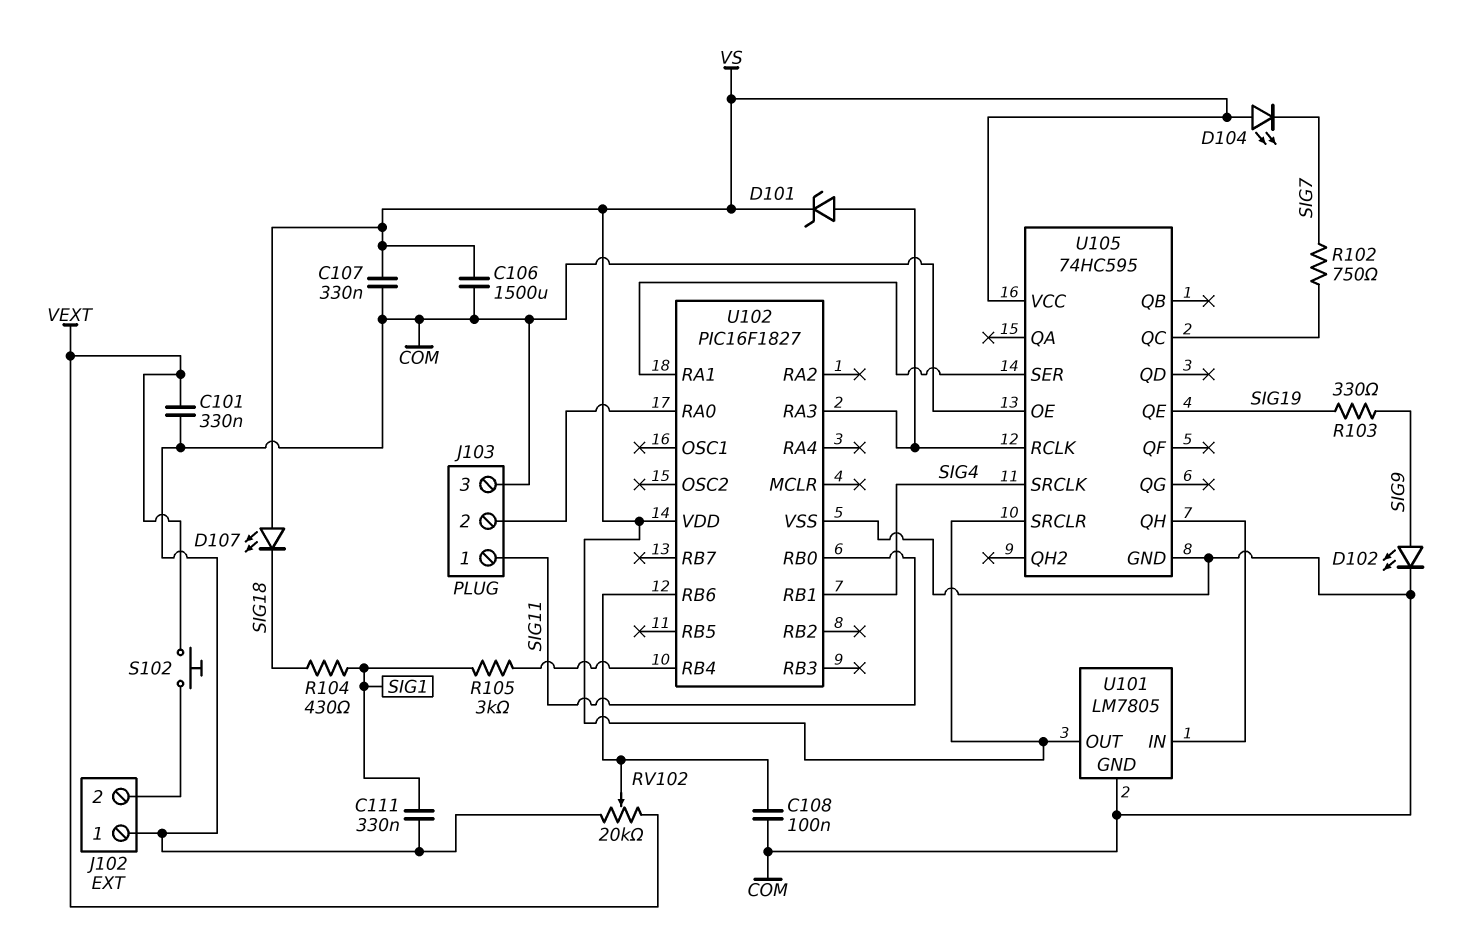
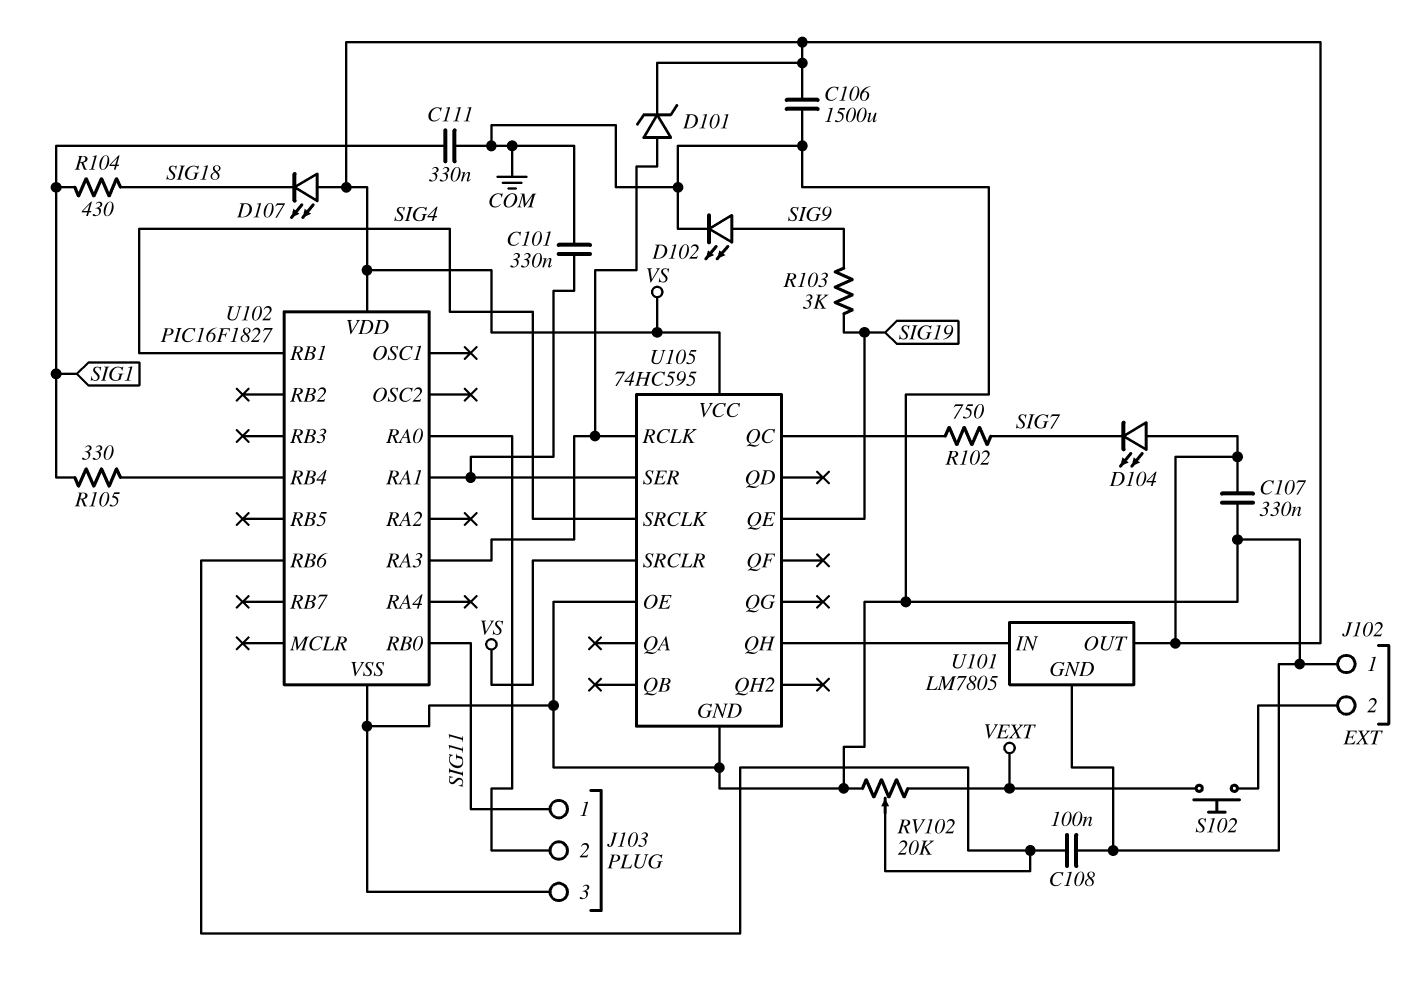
C101: 330nF (COM, VEXT) -> 330nF (COM, U102/RA1)
R103: 330 (SIG9, SIG19) -> 3k (SIG9, SIG19)
R105: 3k (SIG1, U102/RB4) -> 330 (SIG1, U102/RB4)

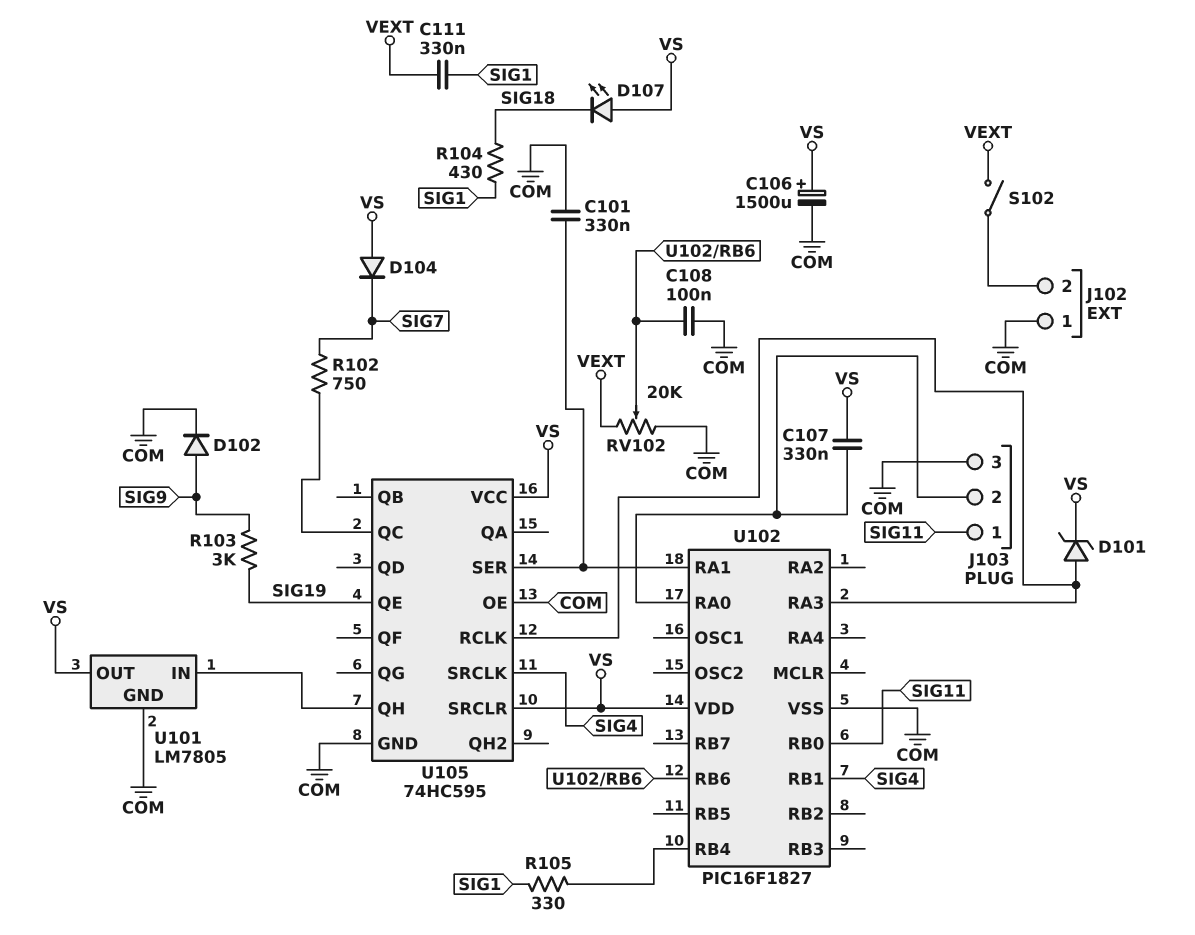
C106: 1500uF (COM, VS) -> 1500uF (plus VS, minus COM)
C107: 330nF (COM, VS) -> 330nF (J103/2, VS)
C111: 330nF (COM, SIG1) -> 330nF (SIG1, VEXT)
D102: LED (A SIG9, K COM) -> diode (A SIG9, K COM)
D104: LED (A VS, K SIG7) -> diode (A VS, K SIG7)
S102: button (J102/2, VEXT) -> switch (J102/2, VEXT)

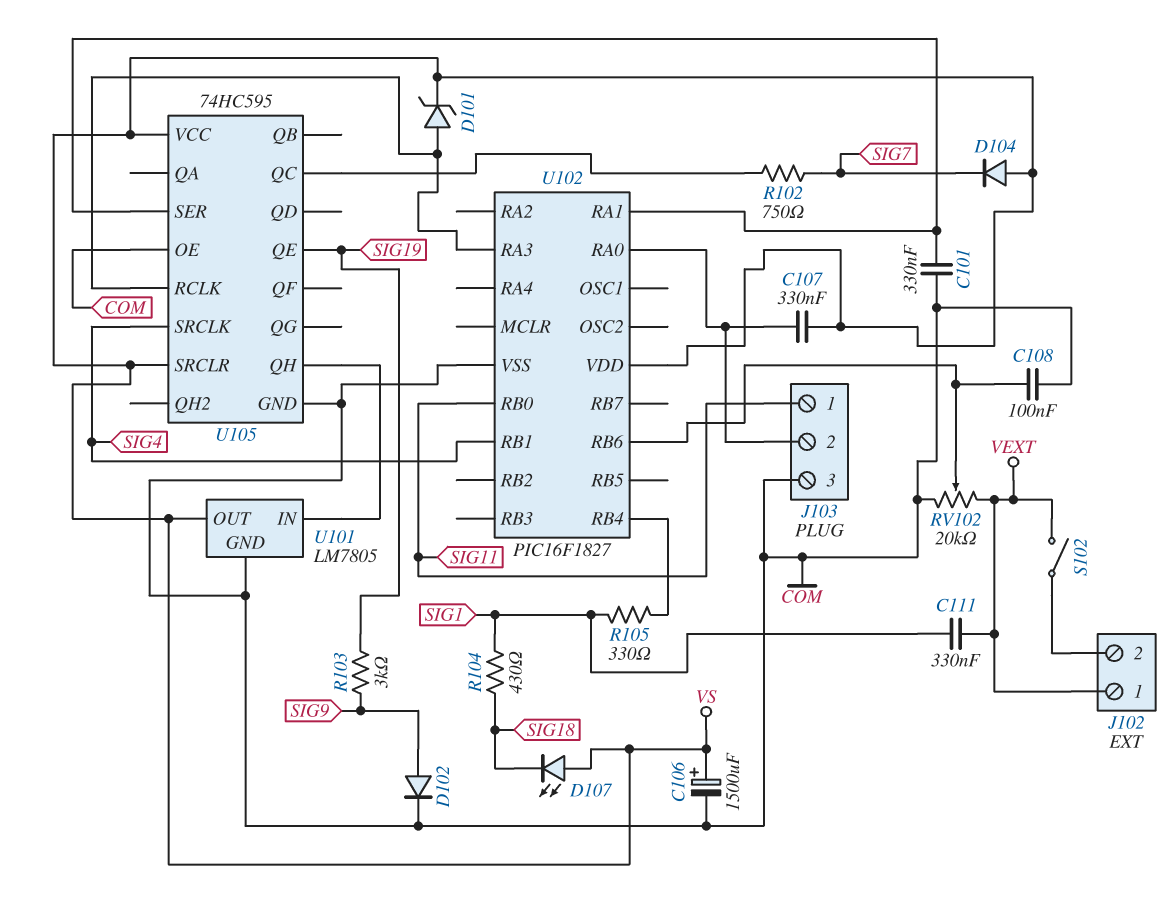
J102 pin 1: COM -> VEXT

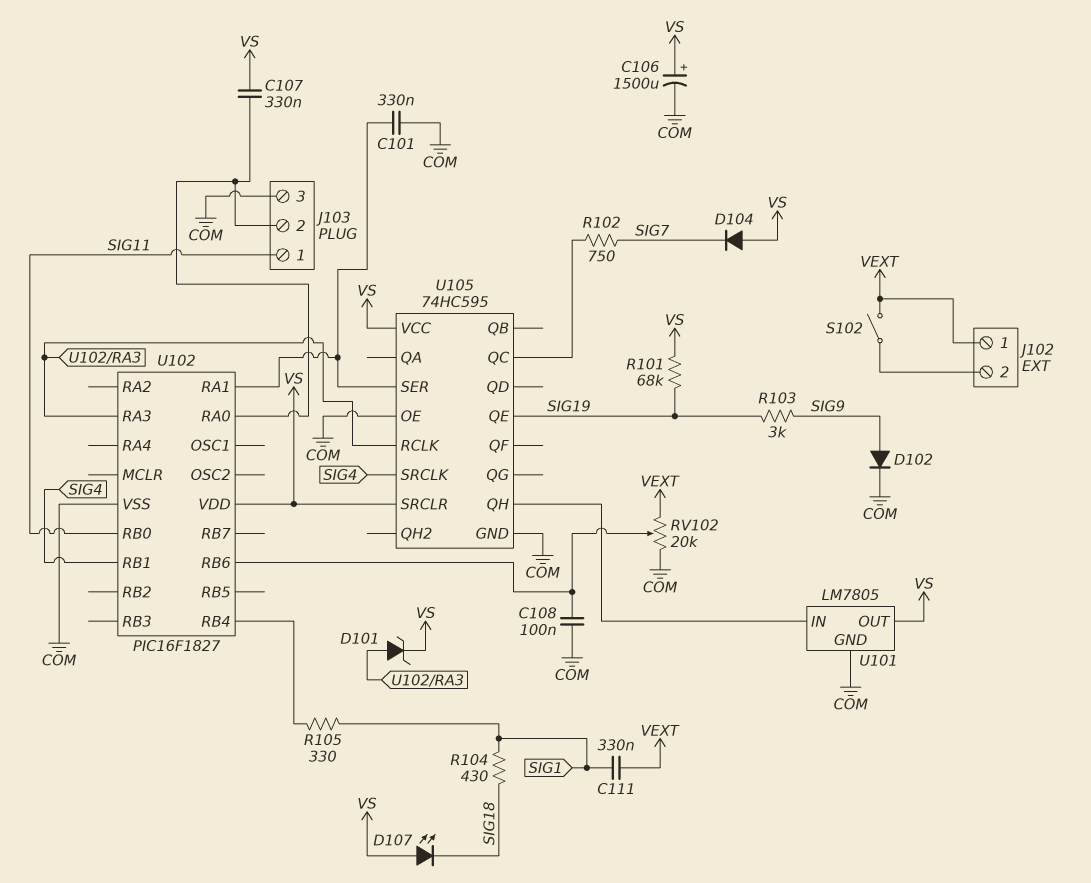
R101: none -> 68k (SIG19, VS)

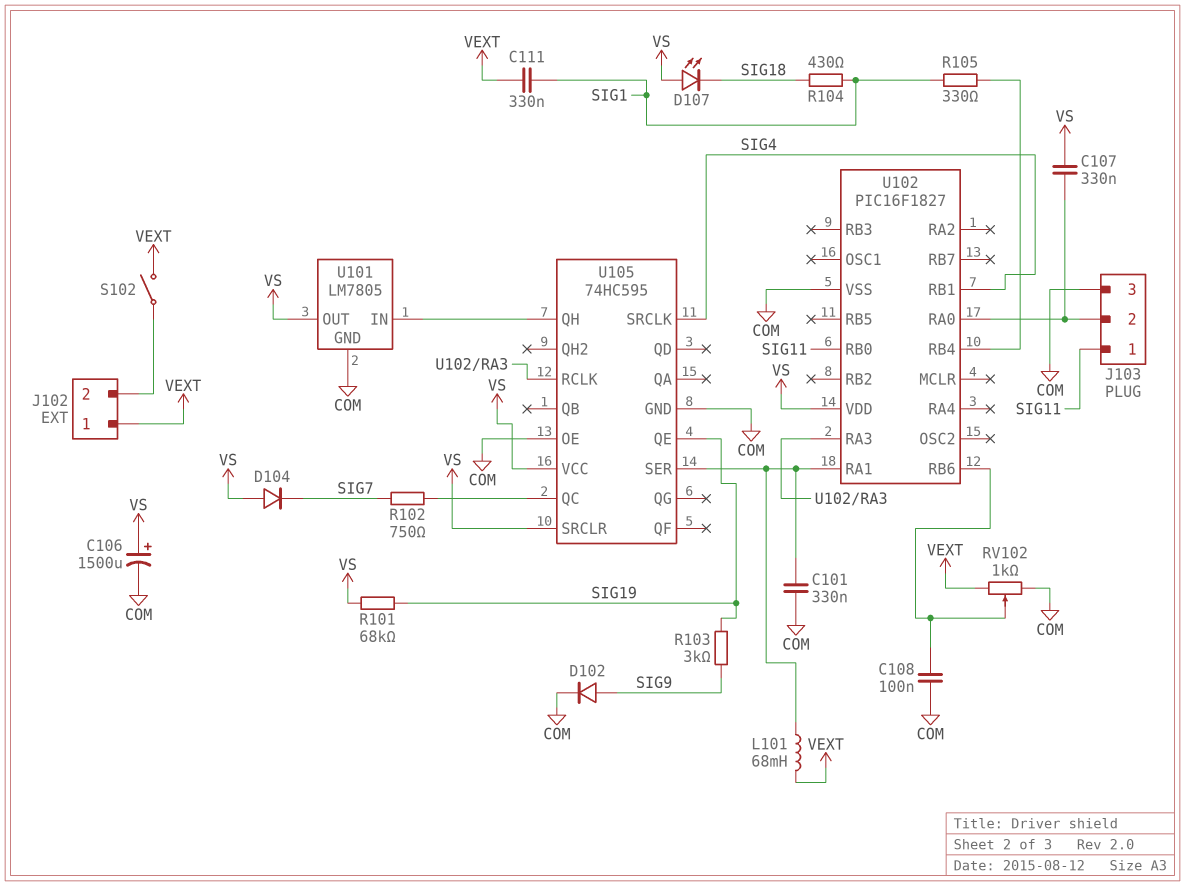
D101: zener (A U102/RA3, K VS) -> none
L101: none -> 68mH (U102/RA1, VEXT)
RV102: 20k (COM, VEXT, wiper U102/RB6) -> 1k (COM, VEXT, wiper U102/RB6)

